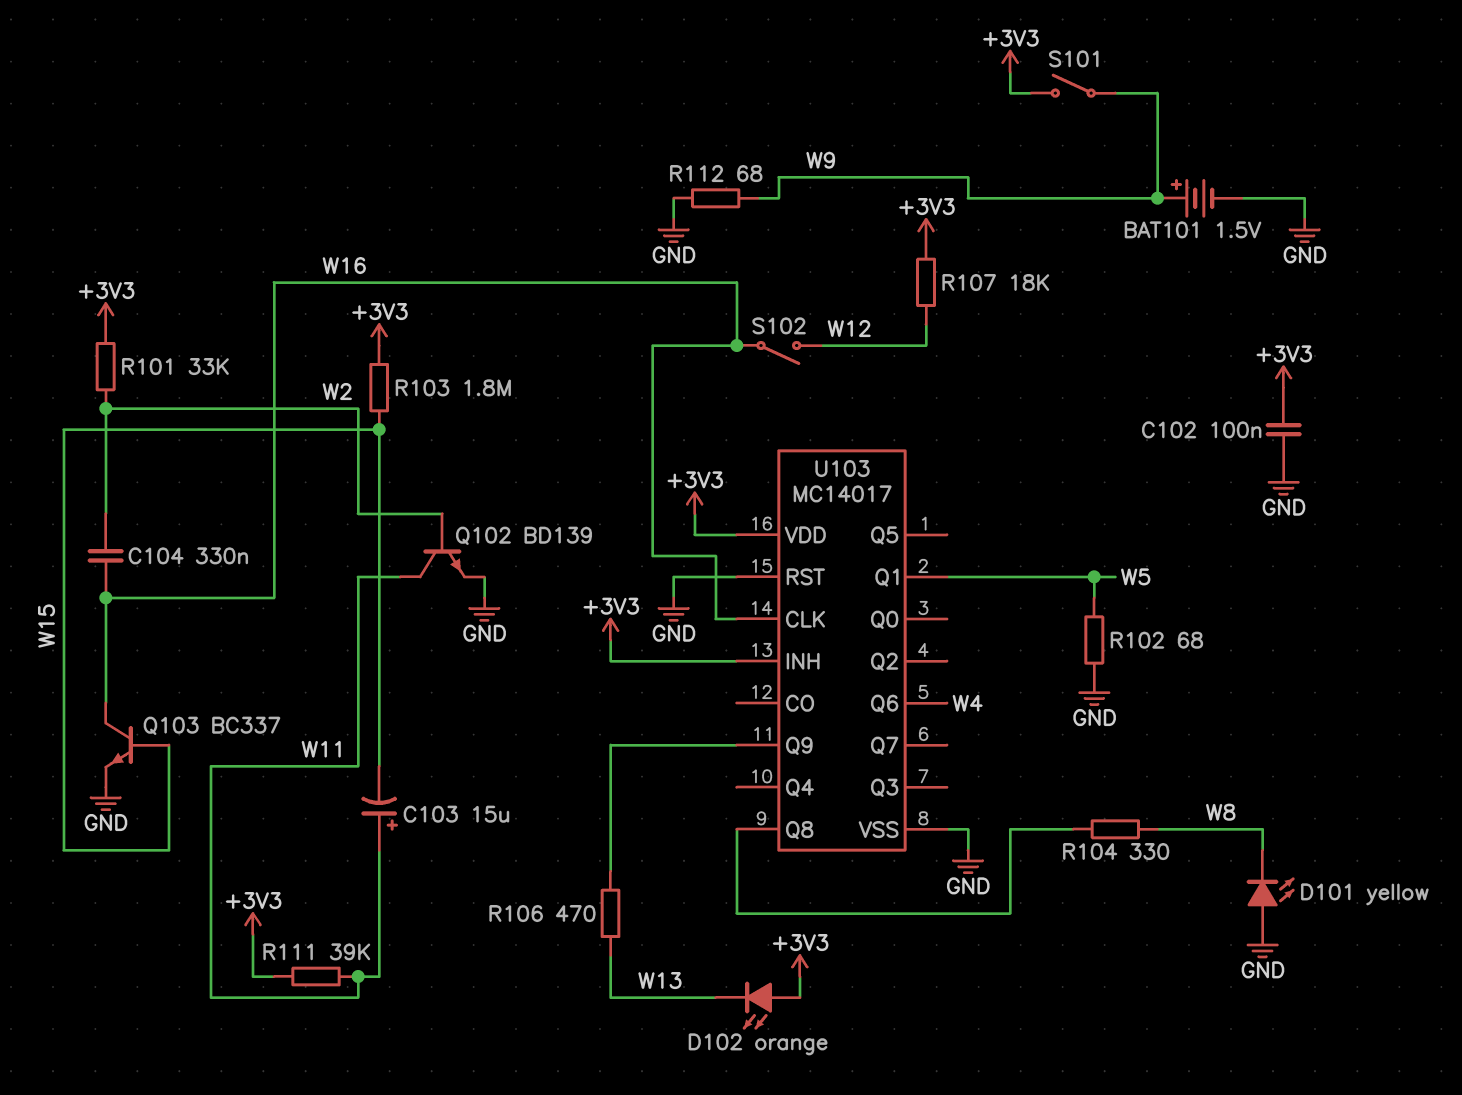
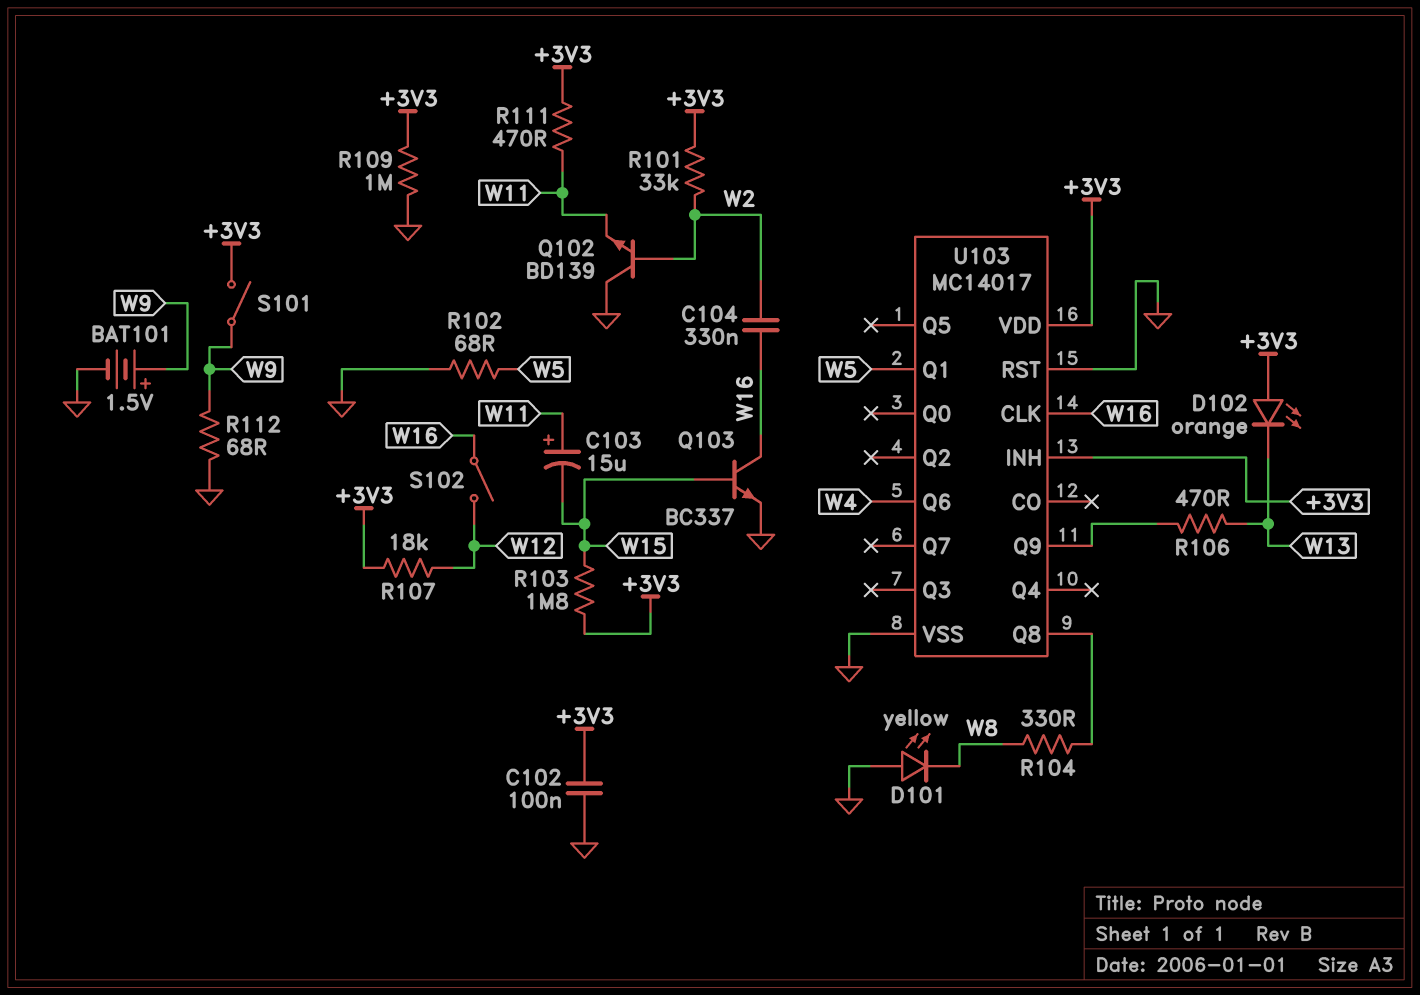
Q102: NPN BD139 (B W2, C W11, E GND) -> NPN BD139 (B W2, C GND, E W11)
R109: none -> 1M (+3V3, GND)
R111: 39k (+3V3, W11) -> 470 (+3V3, W11)

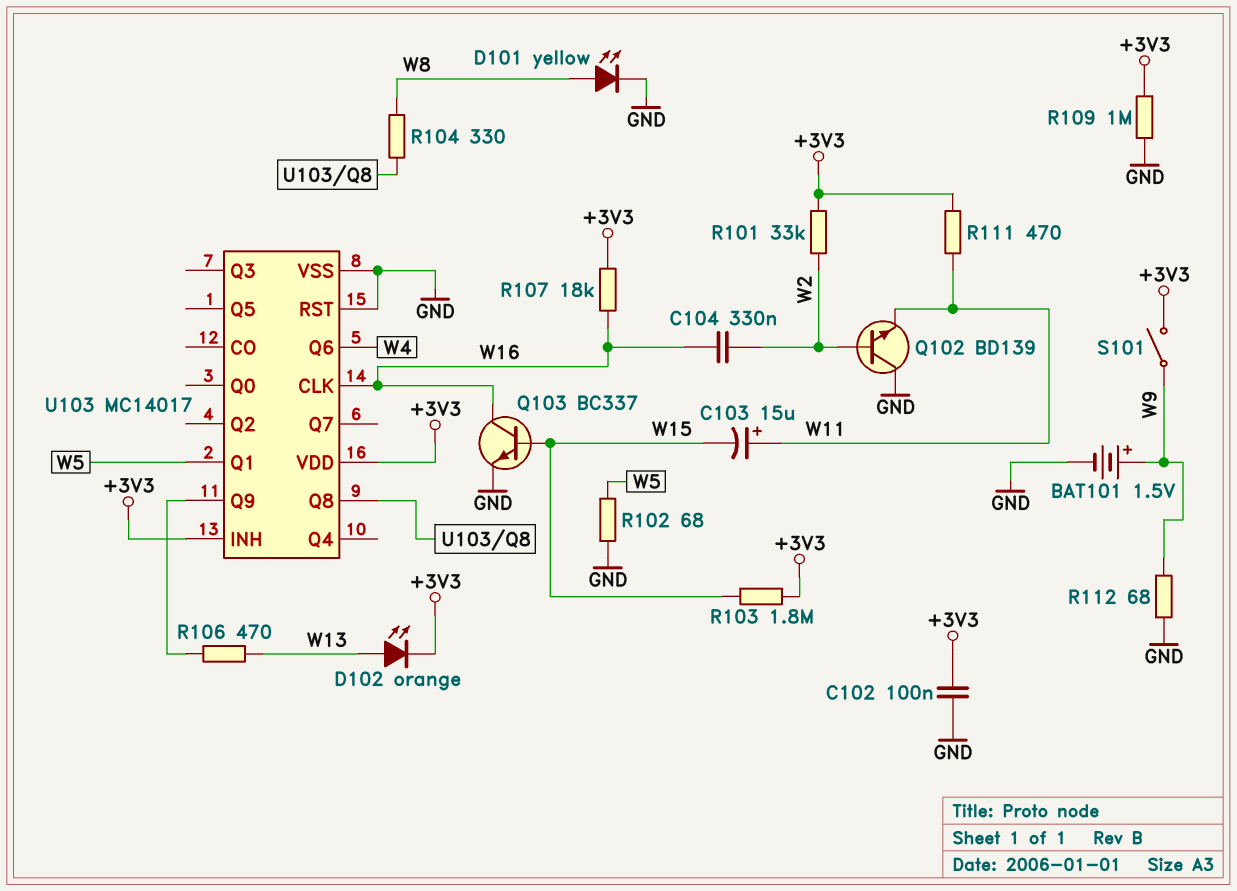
D101: LED yellow (A GND, K W8) -> LED yellow (A W8, K GND)
D102: LED orange (A +3V3, K W13) -> LED orange (A W13, K +3V3)
R107: 18k (+3V3, W12) -> 18k (+3V3, W16)
S102: switch (W12, W16) -> none

